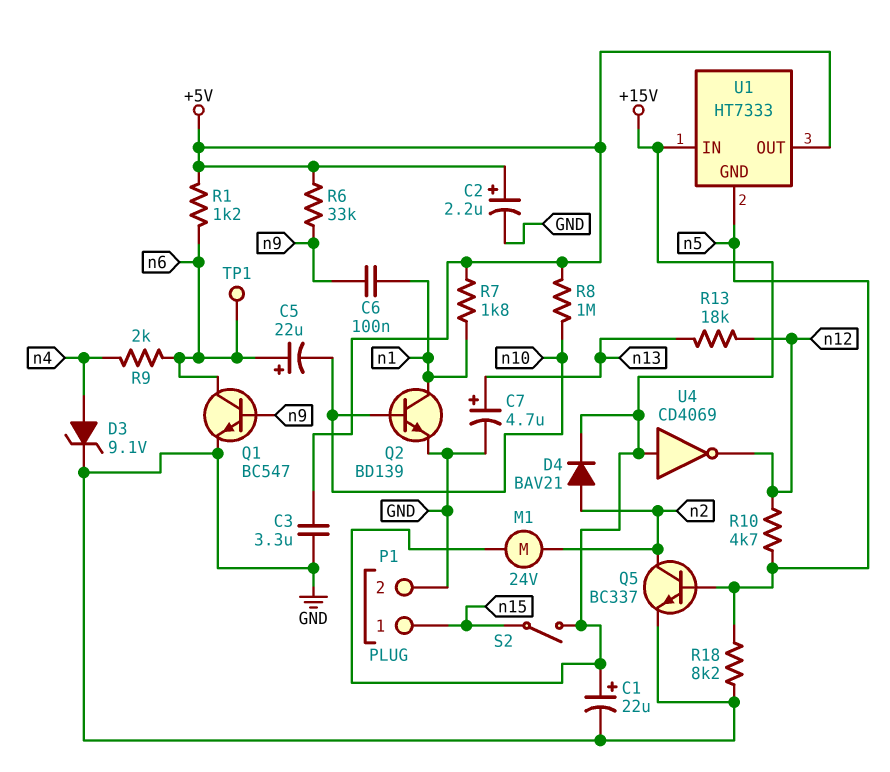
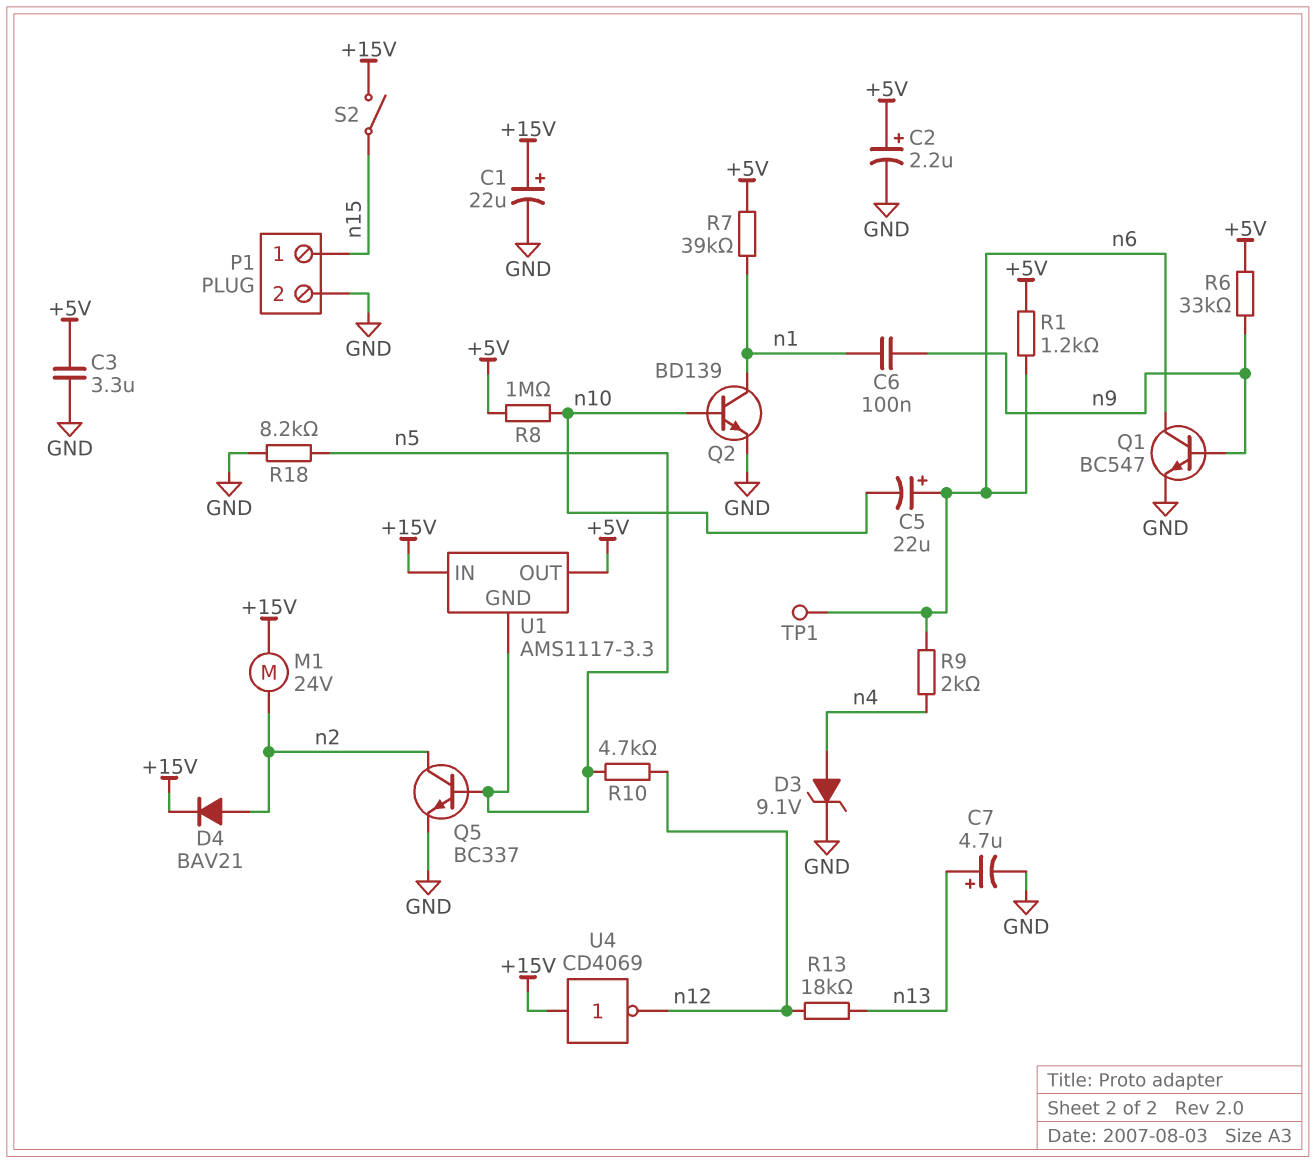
R7: 1.8k (+5V, n1) -> 39k (+5V, n1)
U1: HT7333 -> AMS1117-3.3

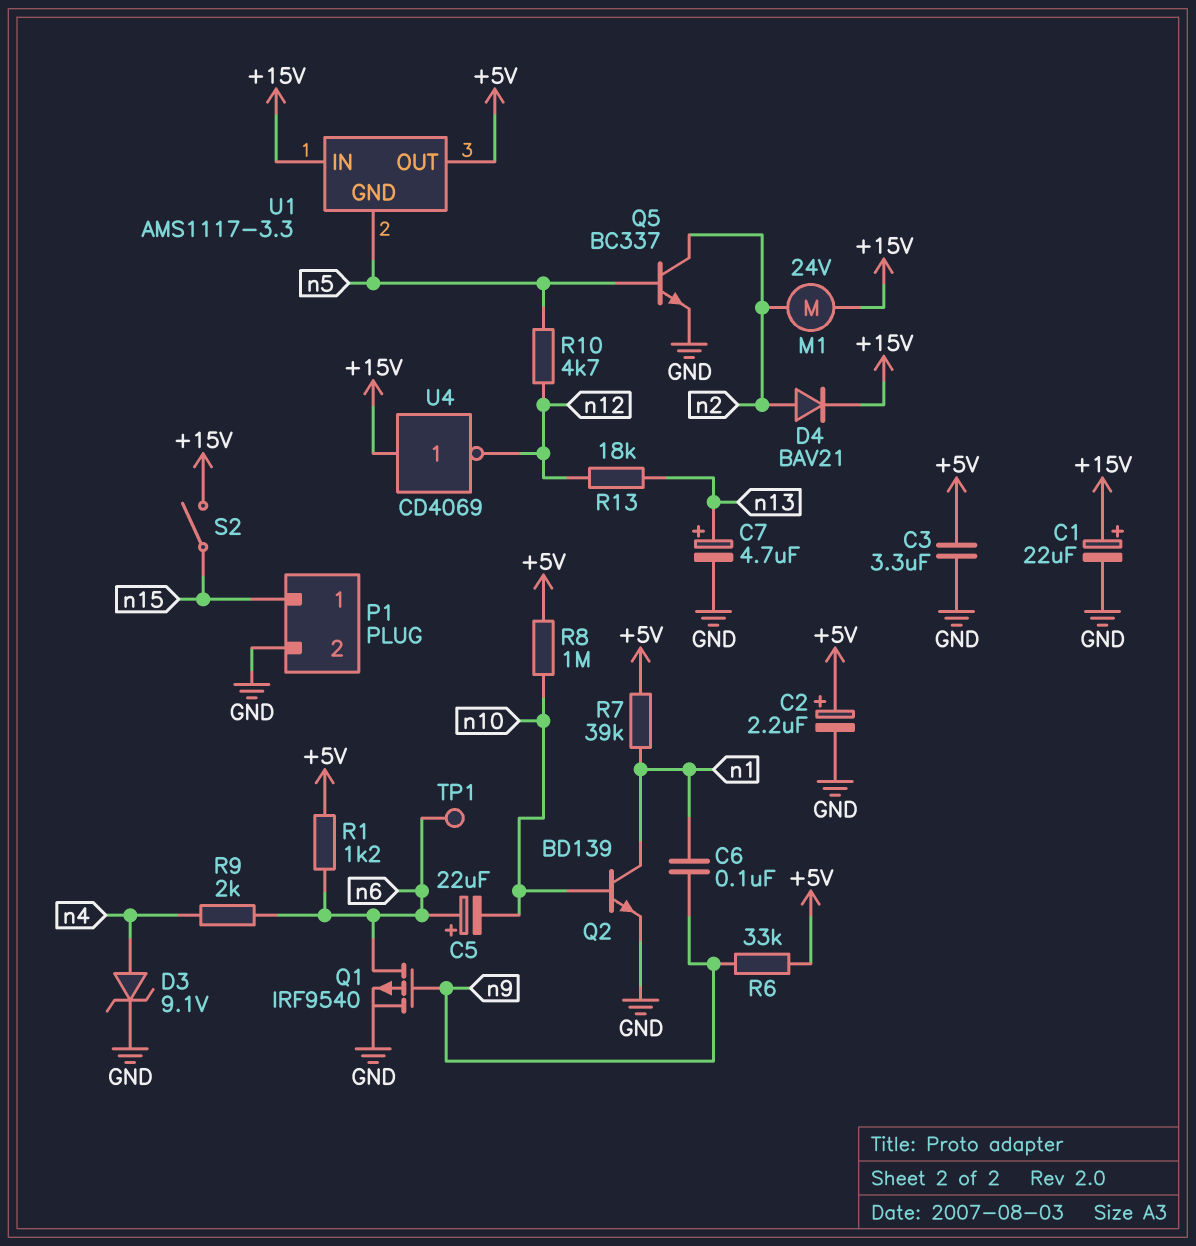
Q1: NPN BC547 (B n9, C n6, E GND) -> PMOS IRF9540 (G n9, D n6, S GND)
R18: 8.2k (GND, n5) -> none

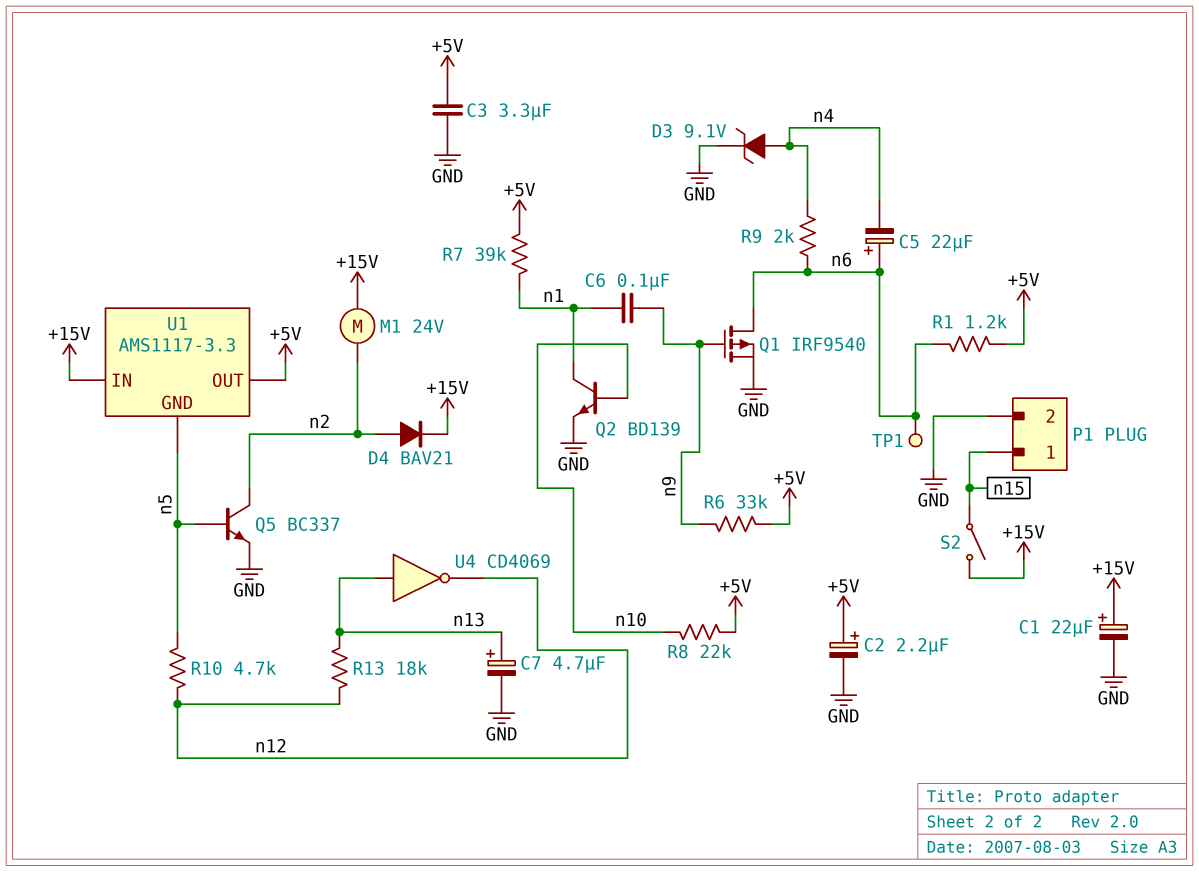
C5: 22uF (plus n6, minus n10) -> 22uF (plus n6, minus n4)
R8: 1M (+5V, n10) -> 22k (+5V, n10)
U4: NOT CD4069 (in +15V, out n12) -> NOT CD4069 (in n13, out n12)

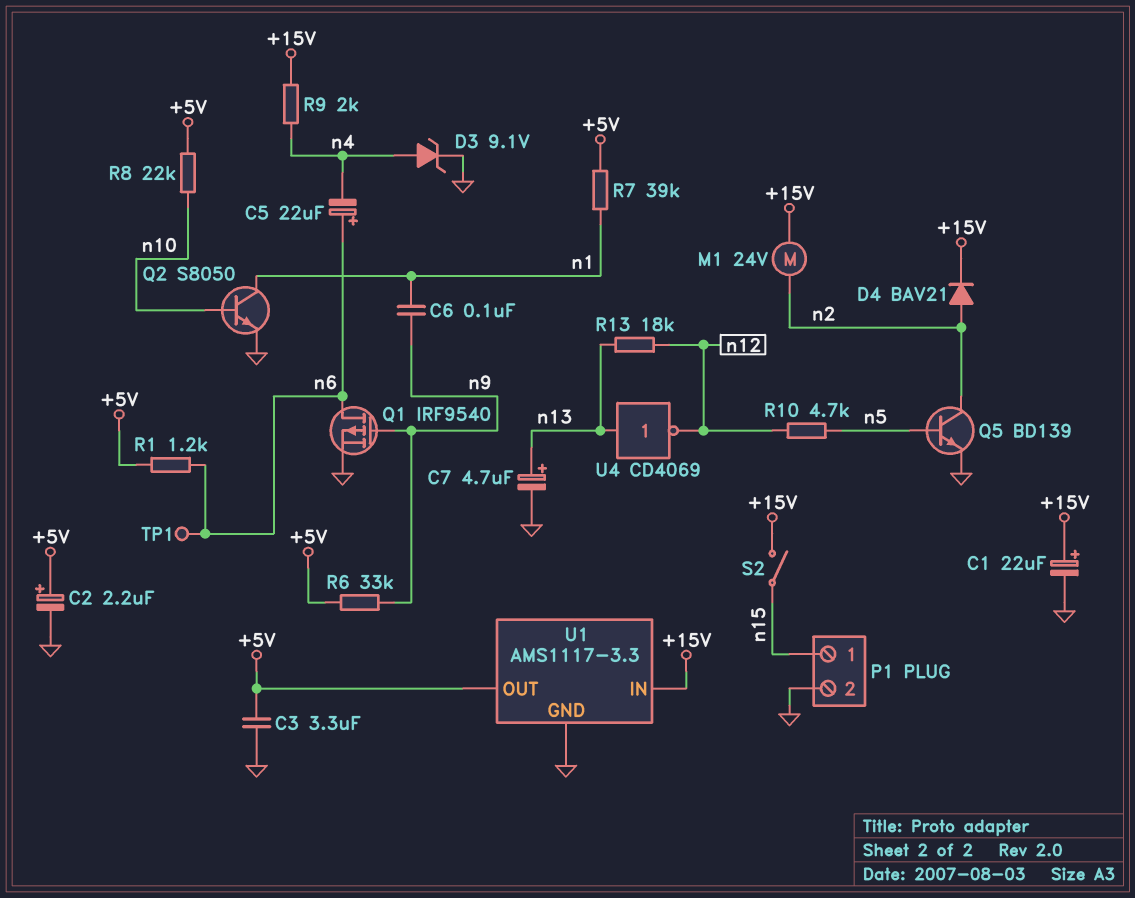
Q2: NPN BD139 (B n10, C n1, E GND) -> NPN S8050 (B n10, C n1, E GND)
Q5: NPN BC337 (B n5, C n2, E GND) -> NPN BD139 (B n5, C n2, E GND)
R9: 2k (n4, n6) -> 2k (+15V, n4)
U1 pin GND: n5 -> GND

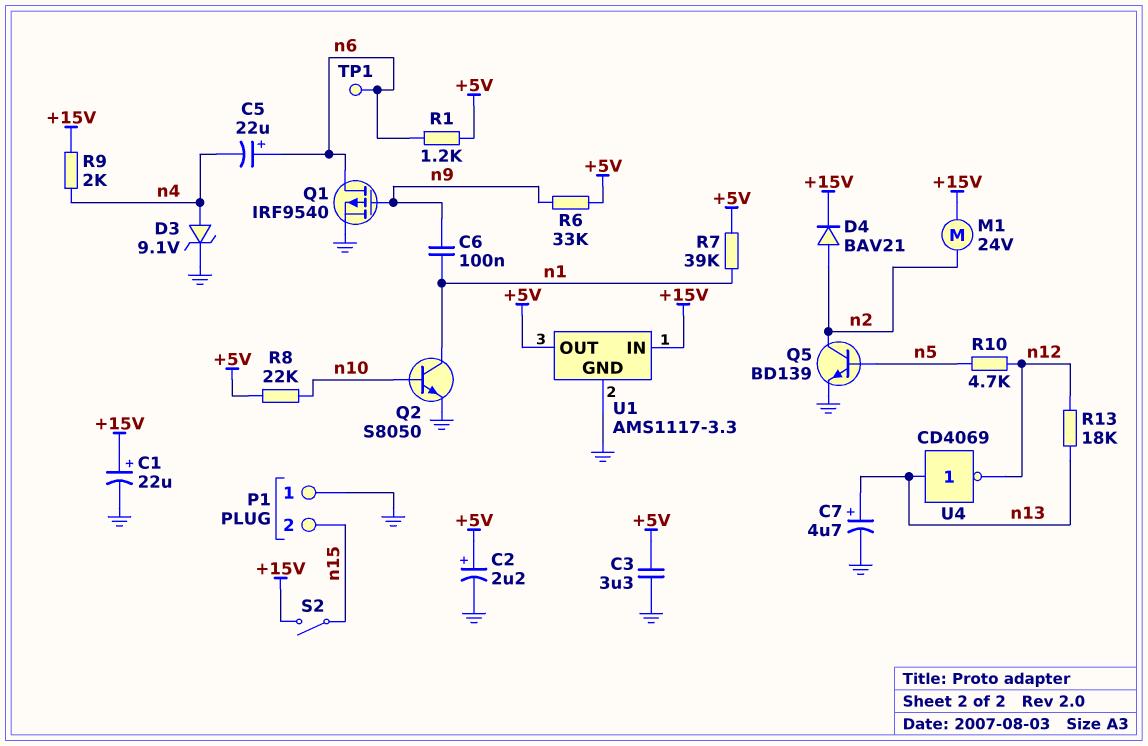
P1 pin 1: n15 -> GND
P1 pin 2: GND -> n15

